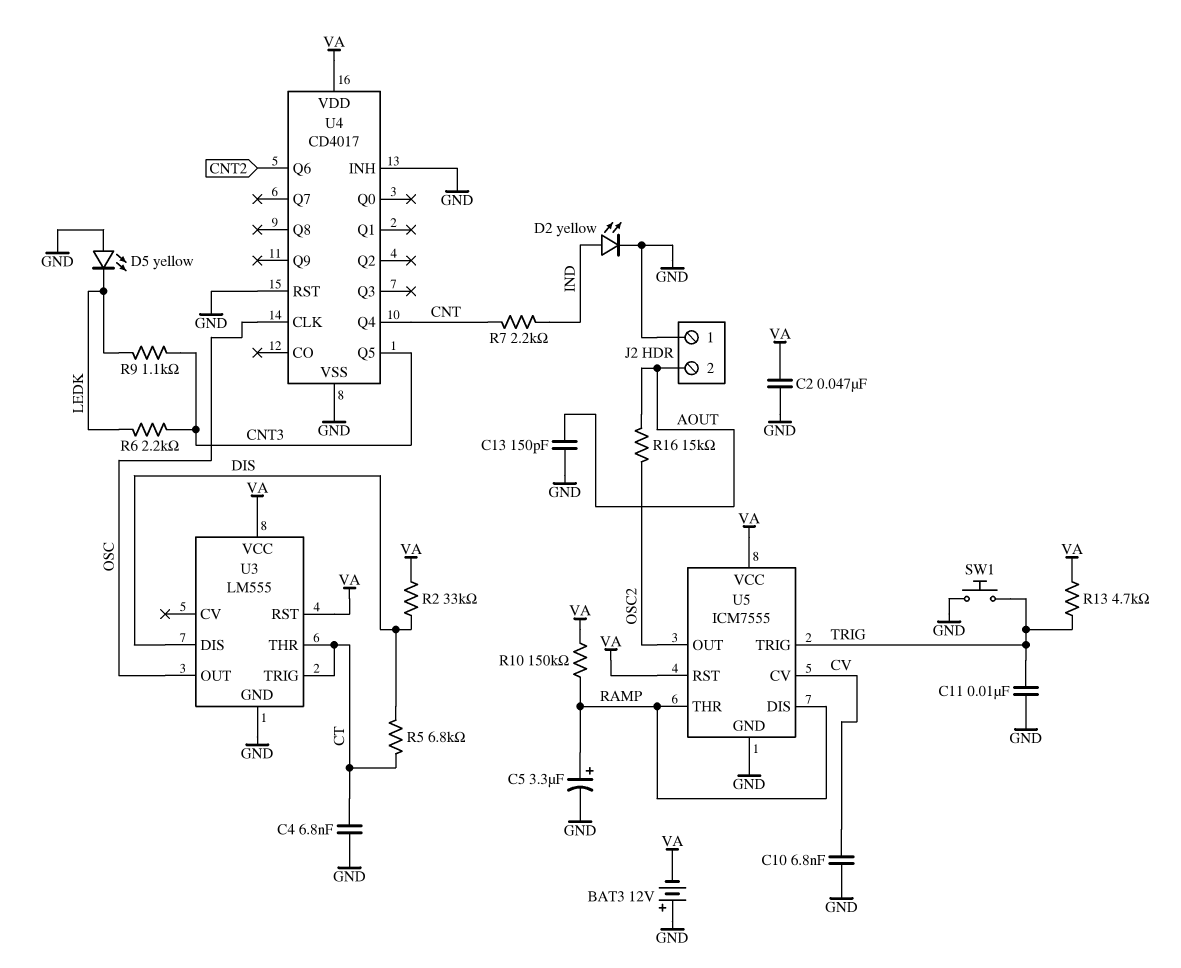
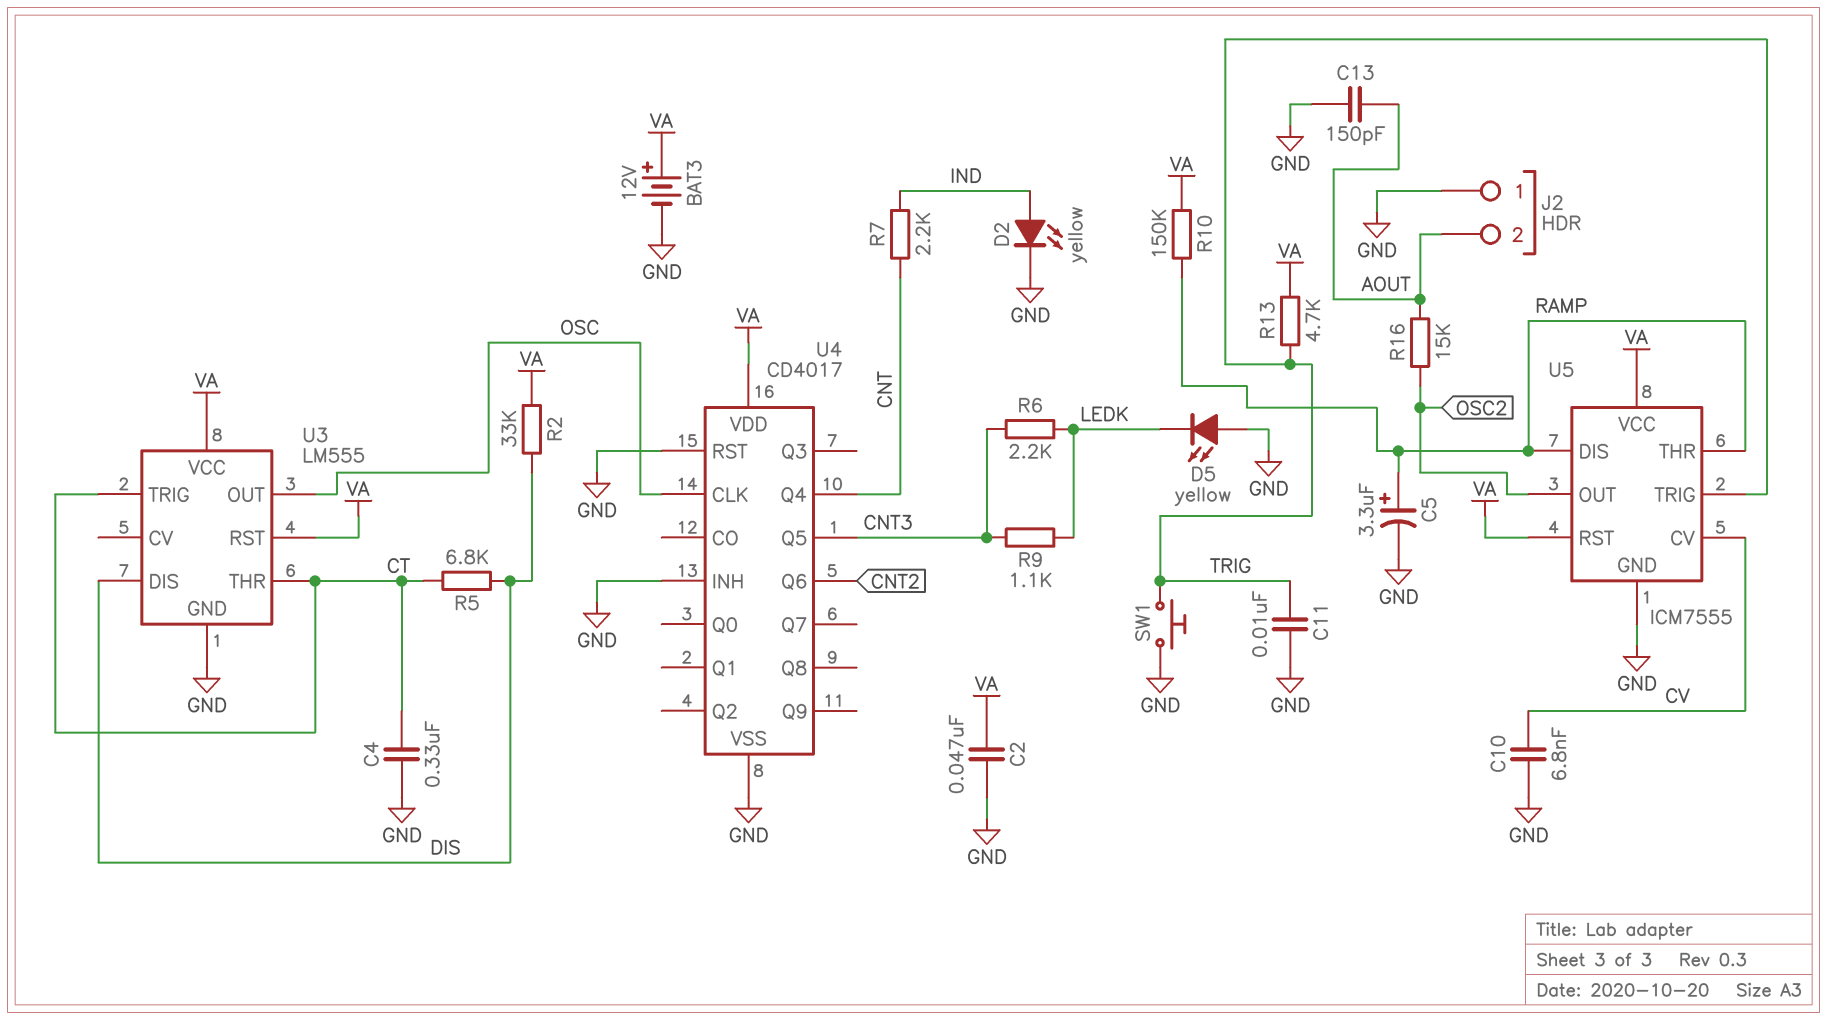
BAT3: 12V (plus GND, minus VA) -> 12V (plus VA, minus GND)
C4: 6.8nF (CT, GND) -> 330nF (CT, GND)

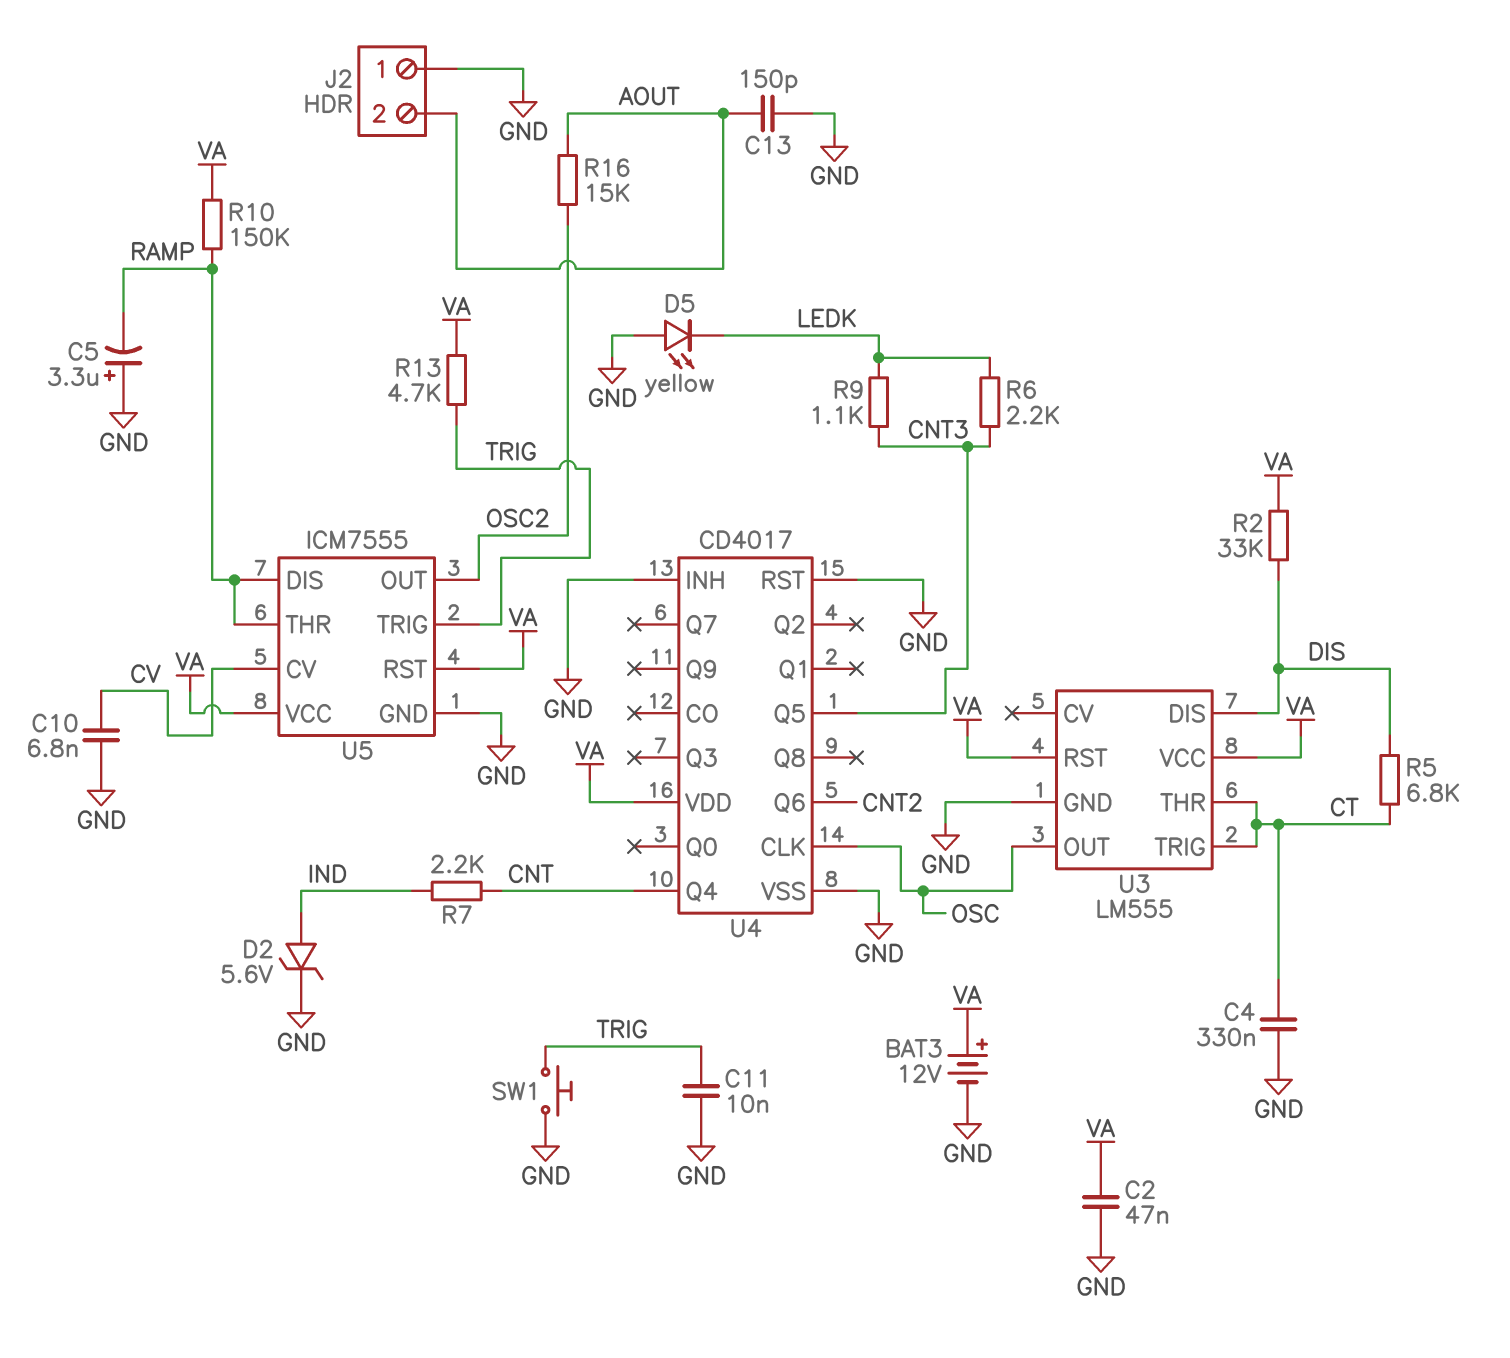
C5: 3.3uF (plus RAMP, minus GND) -> 3.3uF (plus GND, minus RAMP)
D2: LED yellow (A IND, K GND) -> zener 5.6V (A IND, K GND)

